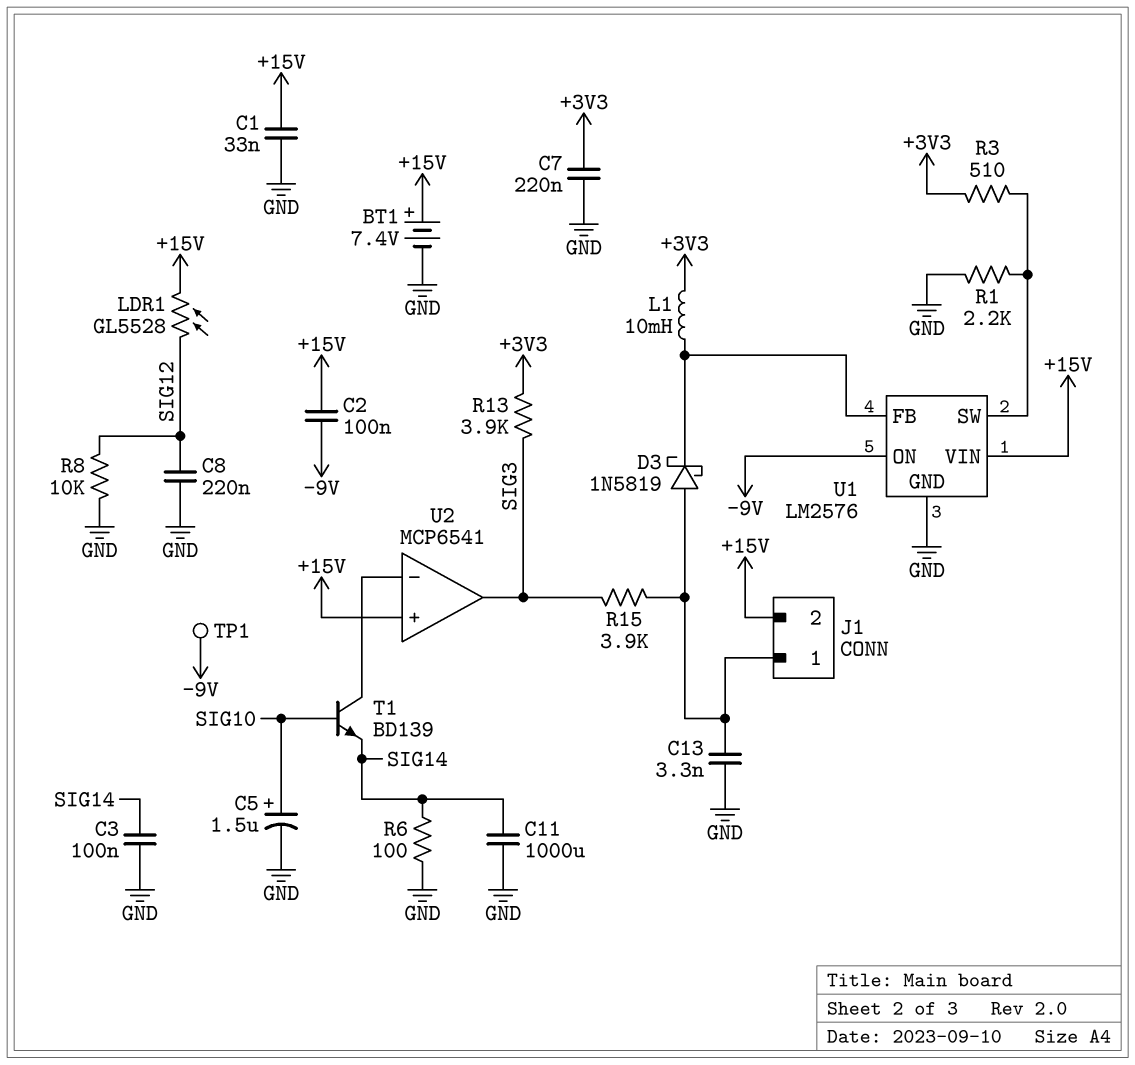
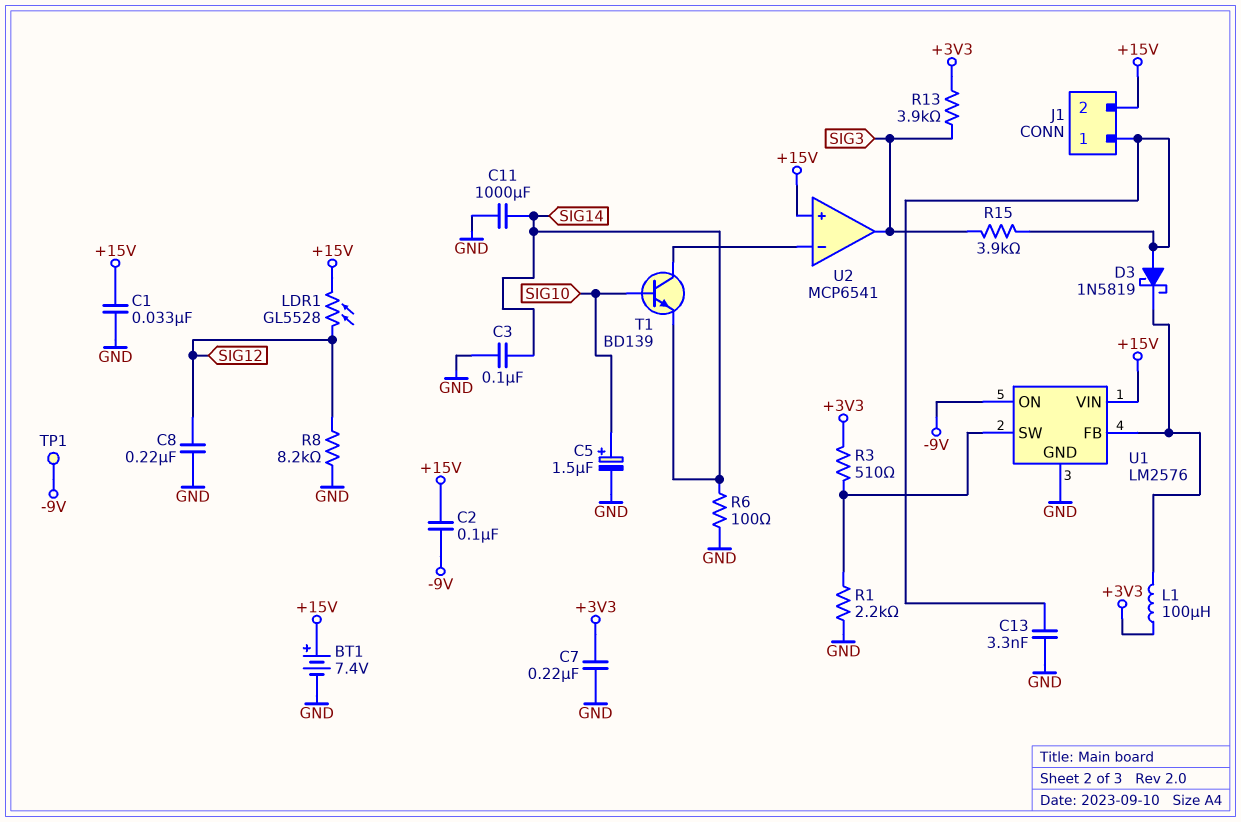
L1: 10mH (+3V3, U1/FB) -> 100uH (+3V3, U1/FB)
R8: 10k (GND, SIG12) -> 8.2k (GND, SIG12)

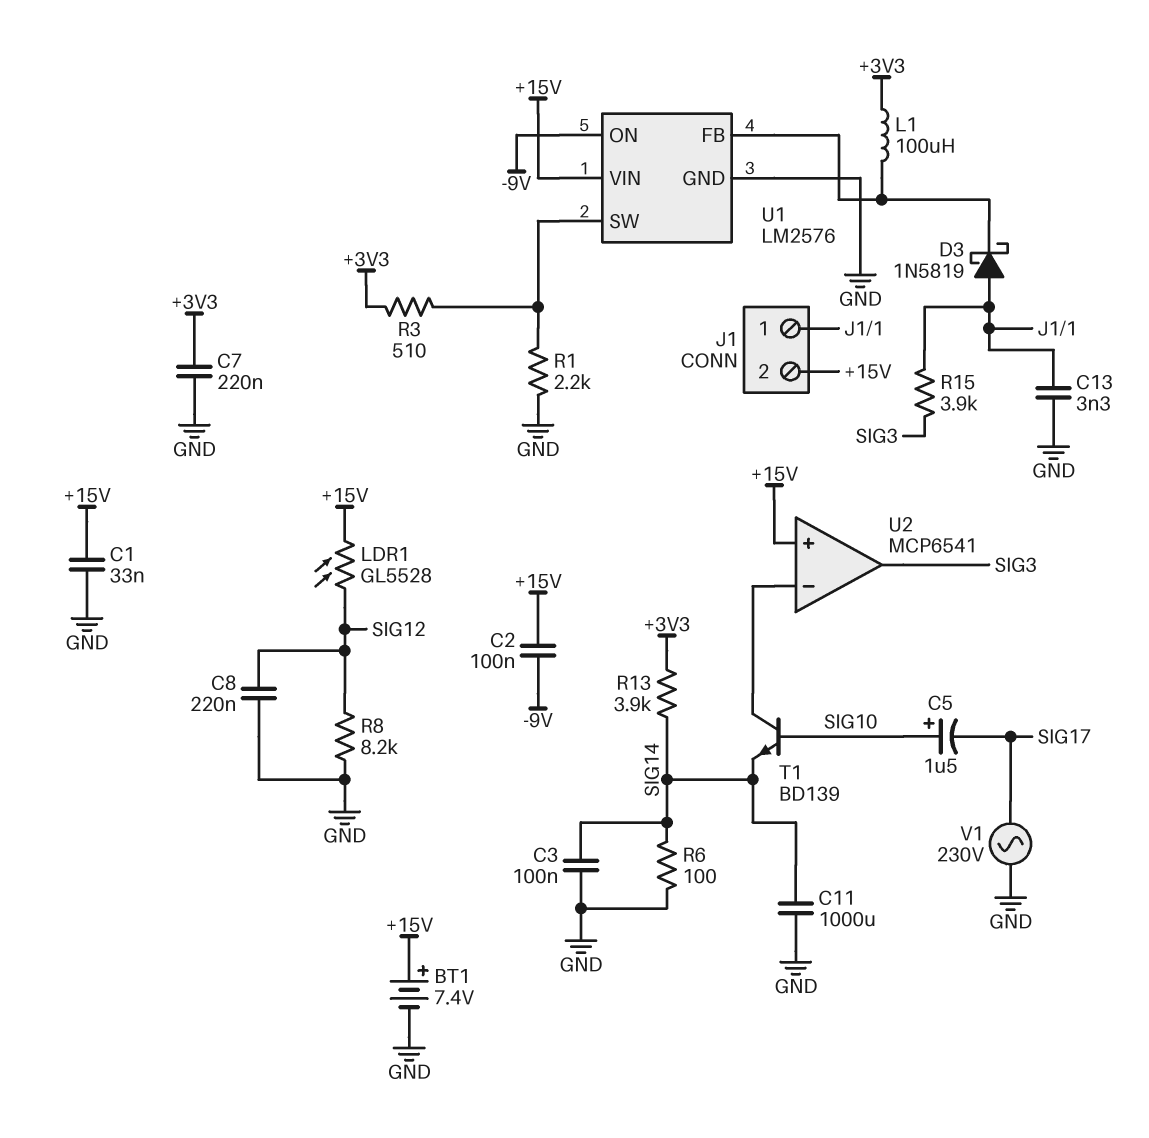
C5: 1.5uF (plus SIG10, minus GND) -> 1.5uF (plus SIG10, minus SIG17)
R13: 3.9k (+3V3, SIG3) -> 3.9k (+3V3, SIG14)
TP1: test point (-9V) -> none
V1: none -> AC 230V (GND, SIG17)

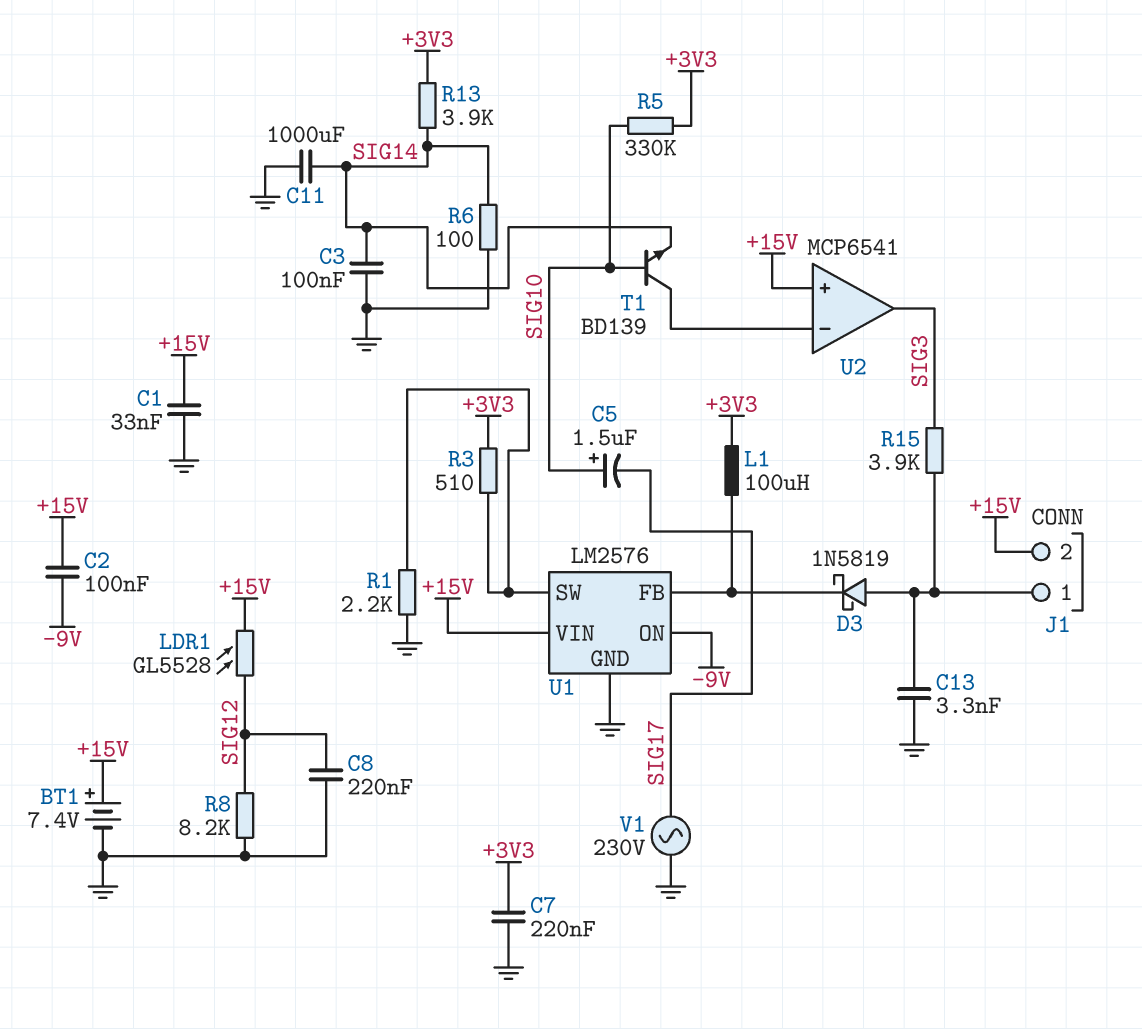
R5: none -> 330k (+3V3, SIG10)

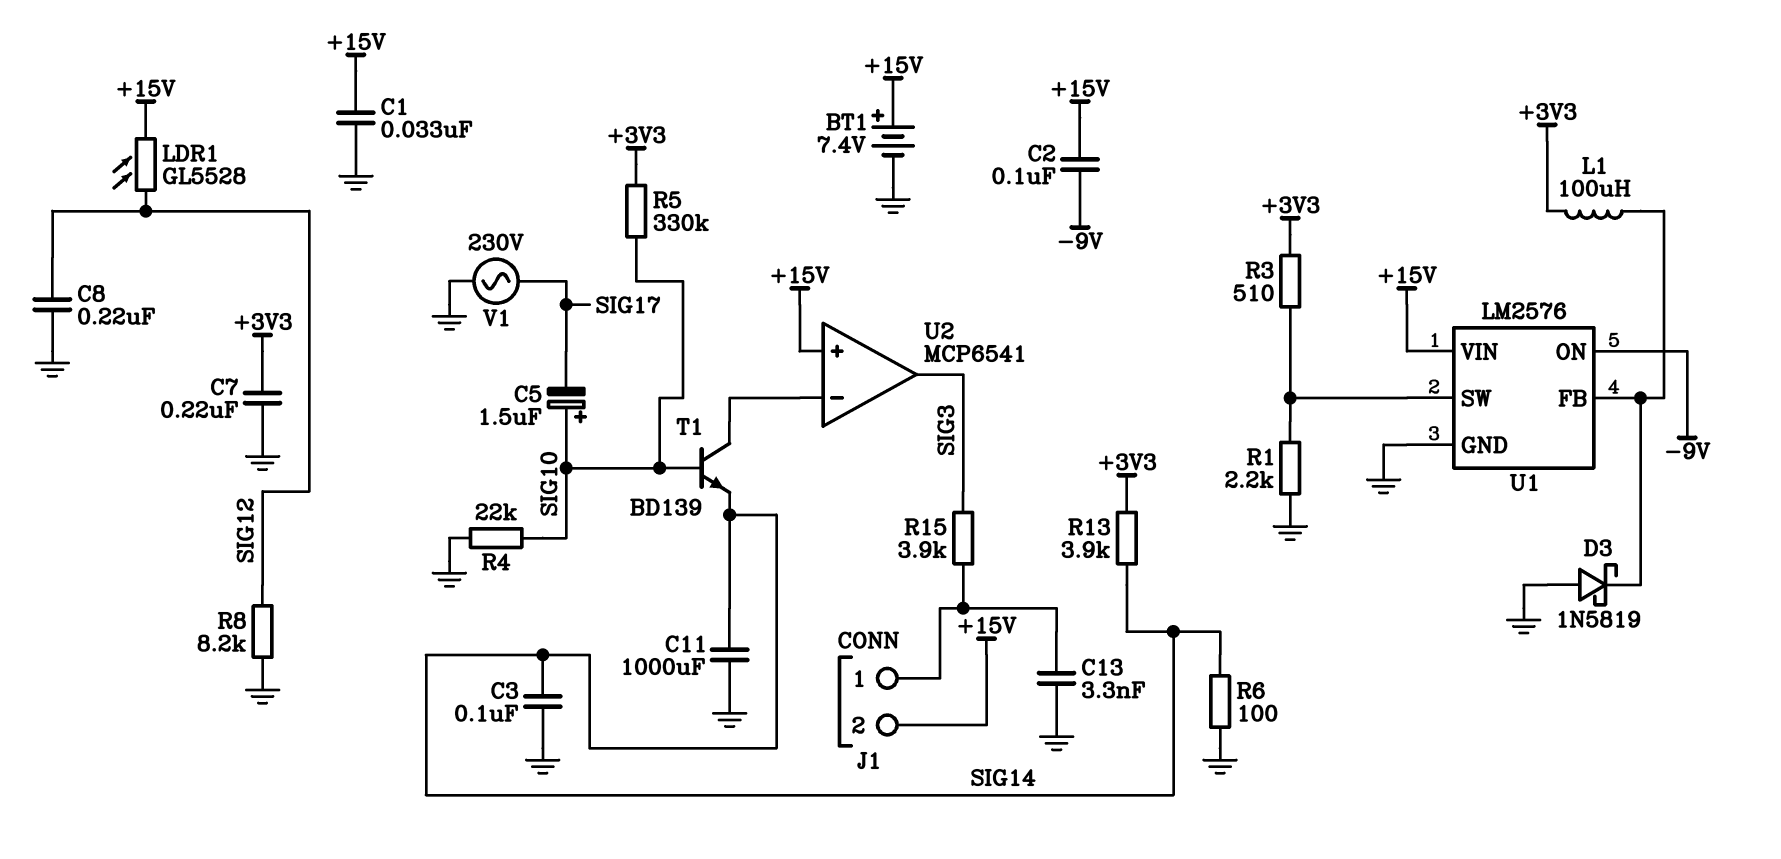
D3: schottky 1N5819 (A J1/1, K U1/FB) -> schottky 1N5819 (A GND, K U1/FB)
R4: none -> 22k (GND, SIG10)

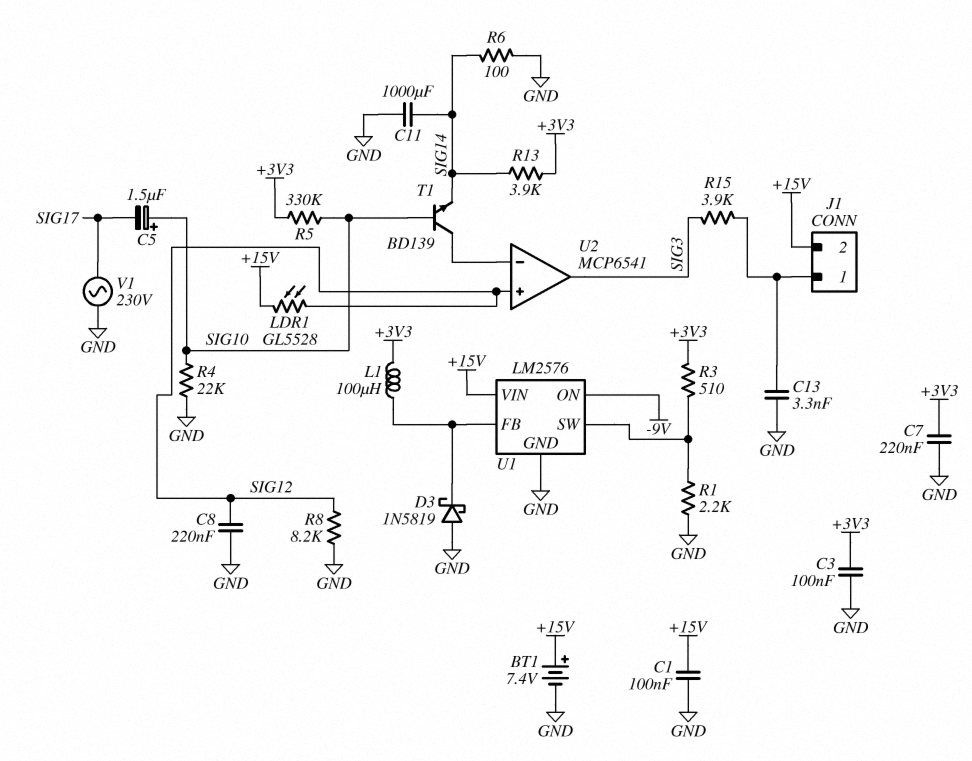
C1: 33nF (+15V, GND) -> 100nF (+15V, GND)
C2: 100nF (+15V, -9V) -> none
C3: 100nF (GND, SIG14) -> 100nF (+3V3, GND)
U2 pin in+: +15V -> SIG12

